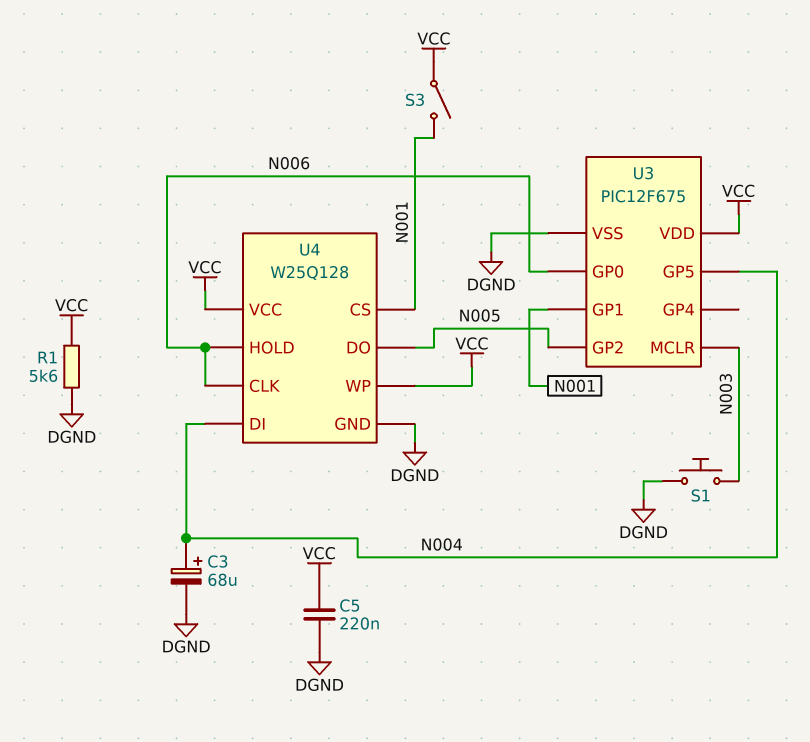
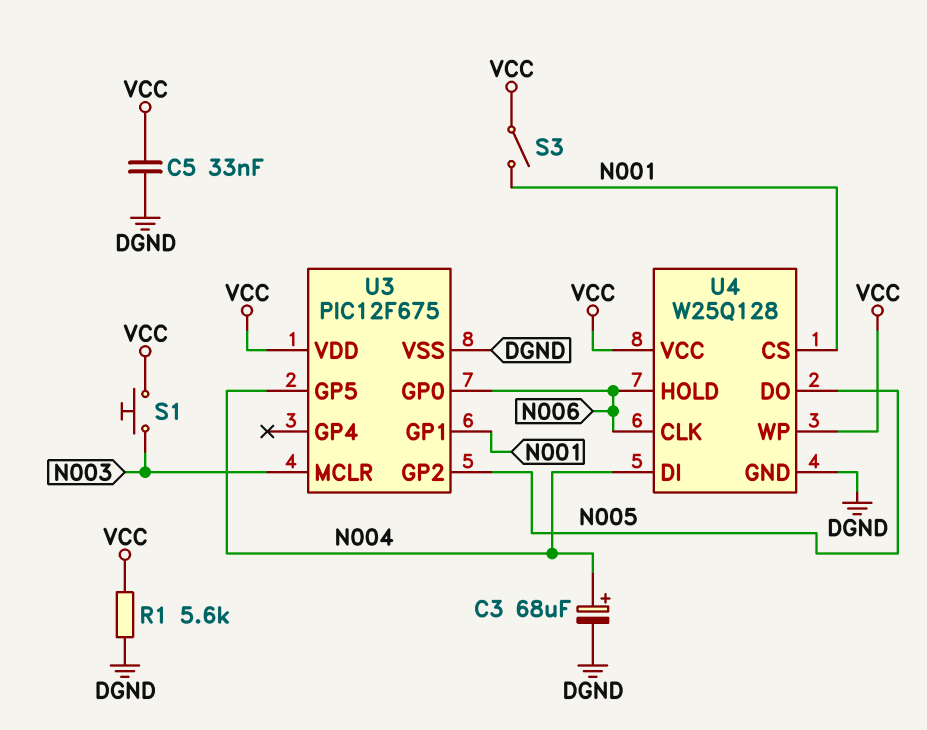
C5: 220nF (DGND, VCC) -> 33nF (DGND, VCC)
S1: button (DGND, N003) -> button (N003, VCC)

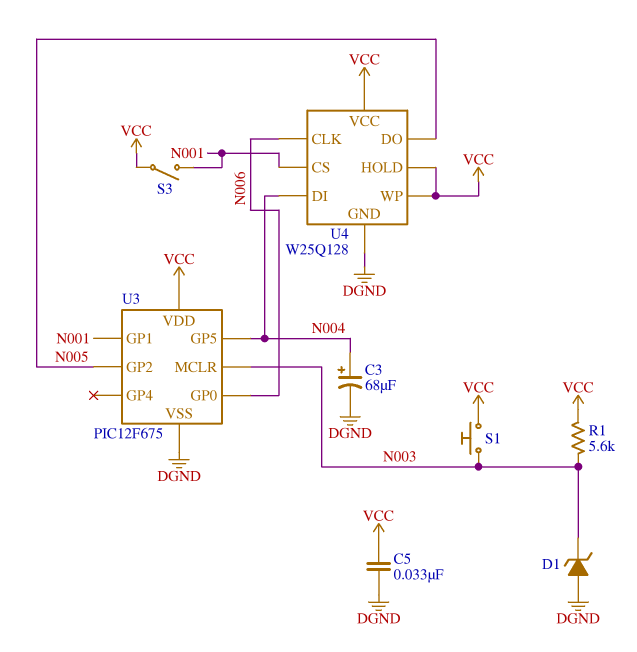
D1: none -> zener (A DGND, K N003)
R1: 5.6k (DGND, VCC) -> 5.6k (N003, VCC)
U4 pin HOLD: N006 -> VCC

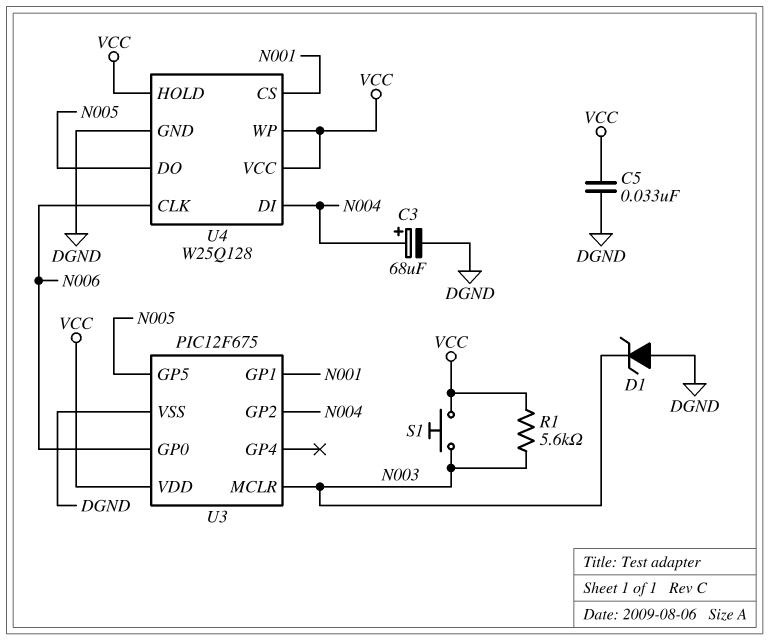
S3: switch (N001, VCC) -> none
U3 pin GP2: N005 -> N004
U3 pin GP5: N004 -> N005

